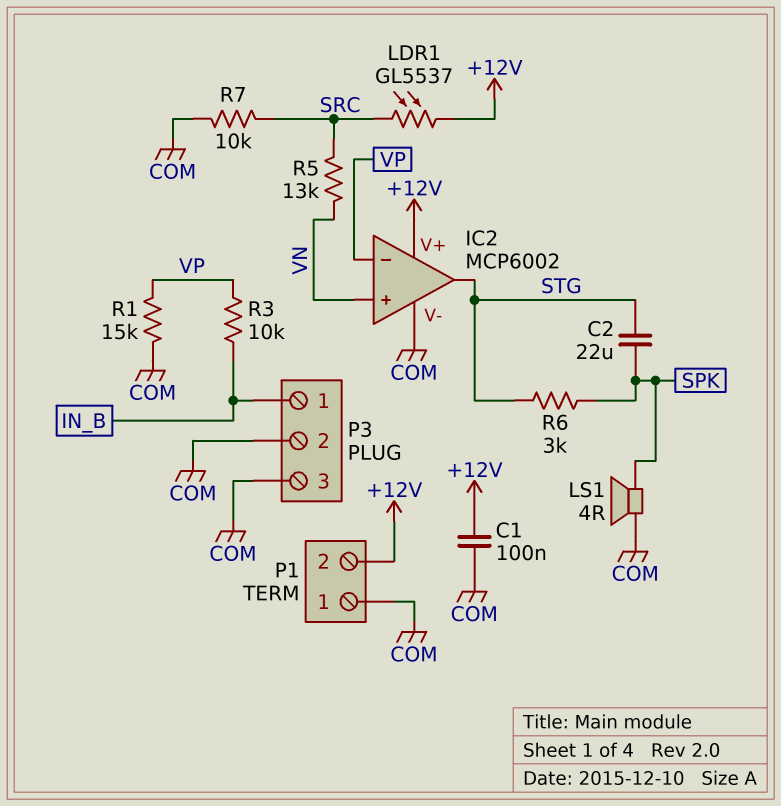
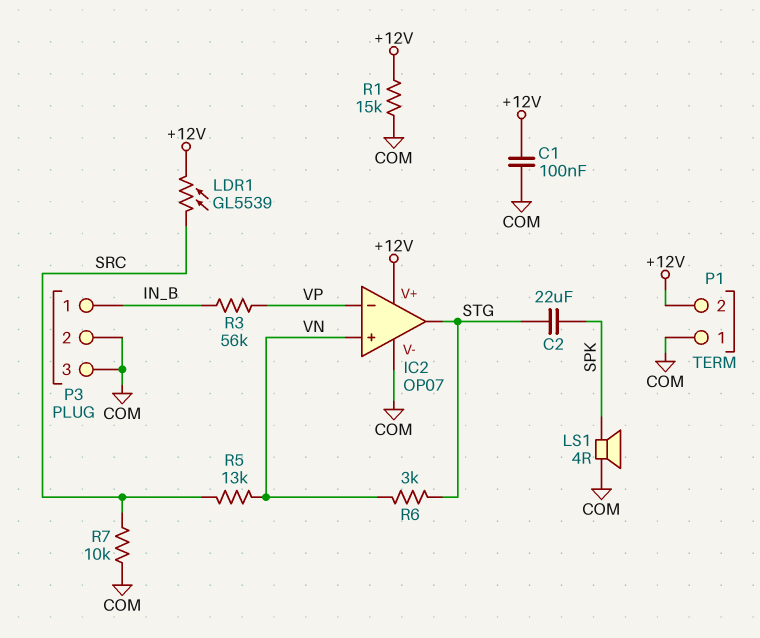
IC2: MCP6002 -> OP07
LDR1: GL5537 (+12V, SRC) -> GL5539 (+12V, SRC)
R1: 15k (COM, VP) -> 15k (+12V, COM)
R3: 10k (IN_B, VP) -> 56k (IN_B, VP)
R6: 3k (SPK, STG) -> 3k (STG, VN)

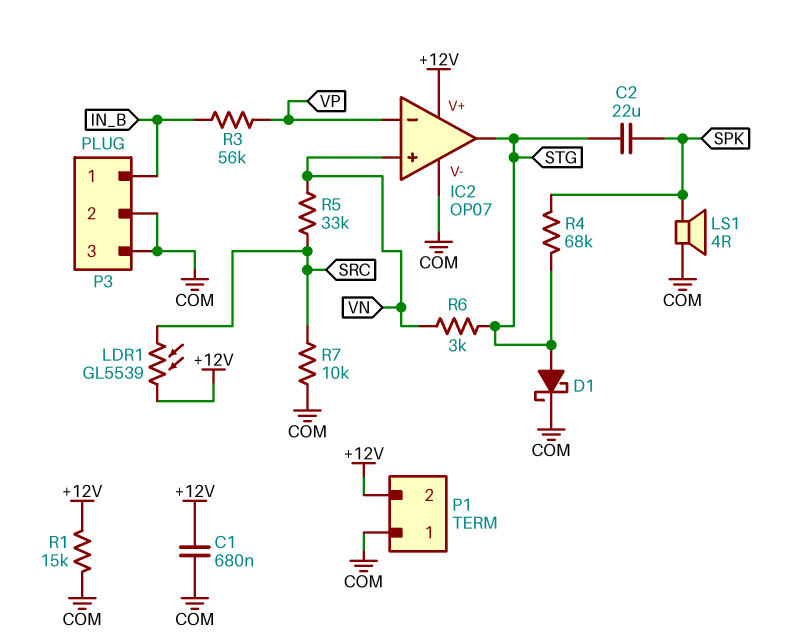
C1: 100nF (+12V, COM) -> 680nF (+12V, COM)
D1: none -> schottky (A STG, K COM)
R4: none -> 68k (SPK, STG)
R5: 13k (SRC, VN) -> 33k (SRC, VN)

